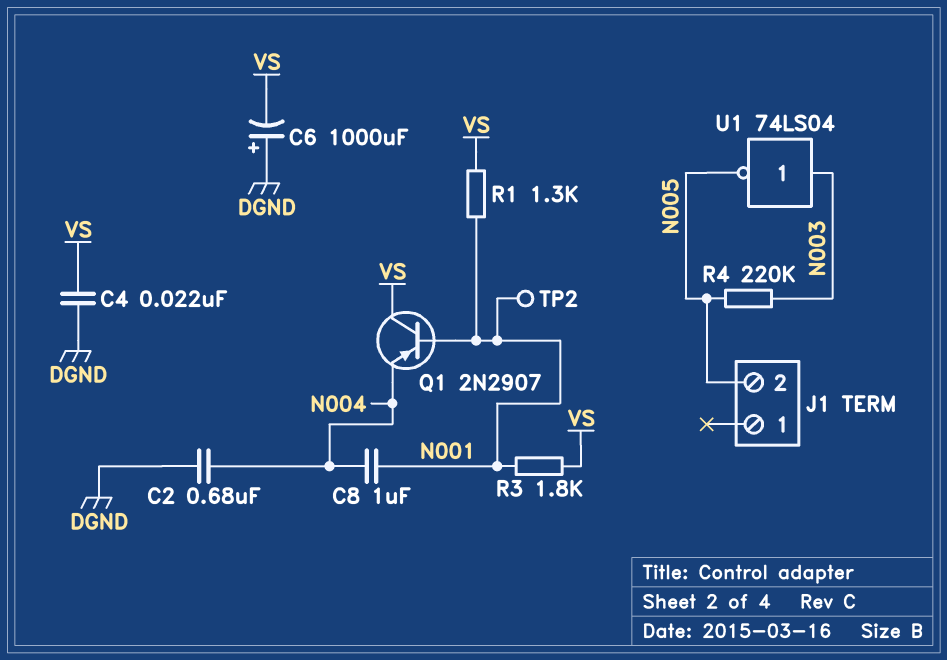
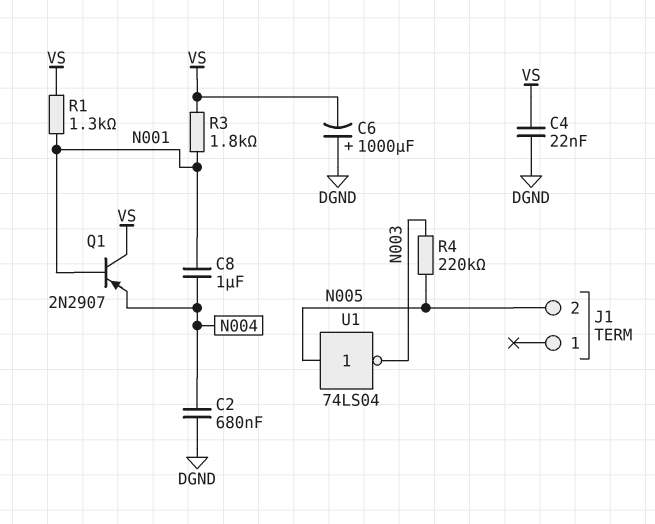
TP2: test point (N001) -> none
U1: NOT 74LS04 (in N003, out N005) -> NOT 74LS04 (in N005, out N003)

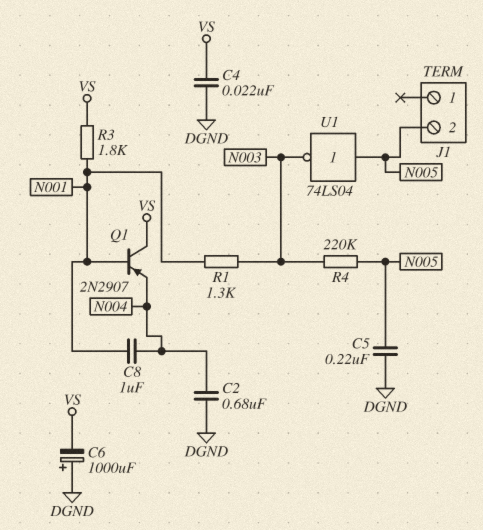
C5: none -> 220nF (DGND, N005)
R1: 1.3k (N001, VS) -> 1.3k (N001, N003)

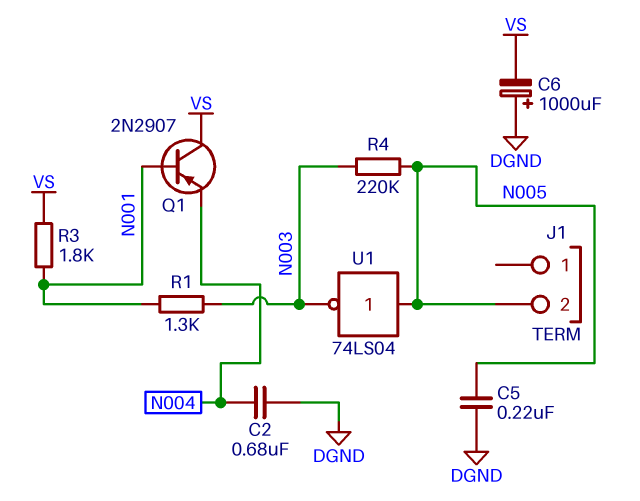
C4: 22nF (DGND, VS) -> none
C8: 1uF (N001, N004) -> none

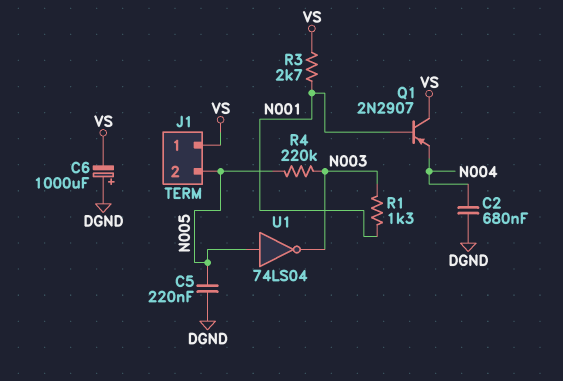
J1 pin 1: none -> VS
R3: 1.8k (N001, VS) -> 2.7k (N001, VS)

